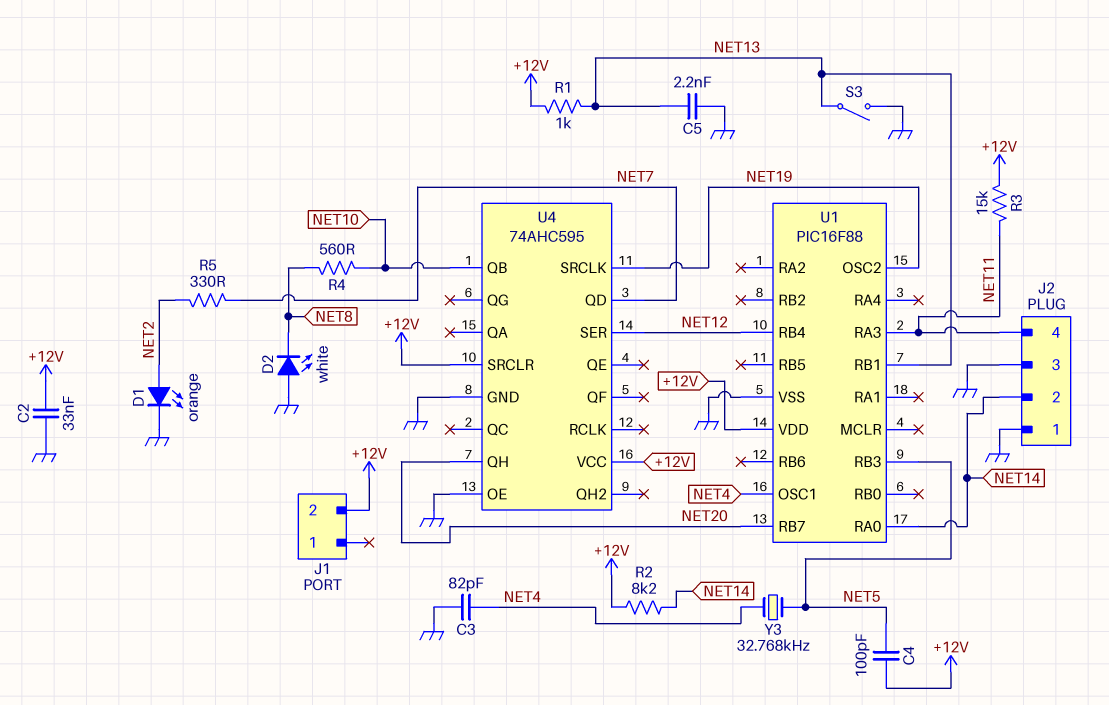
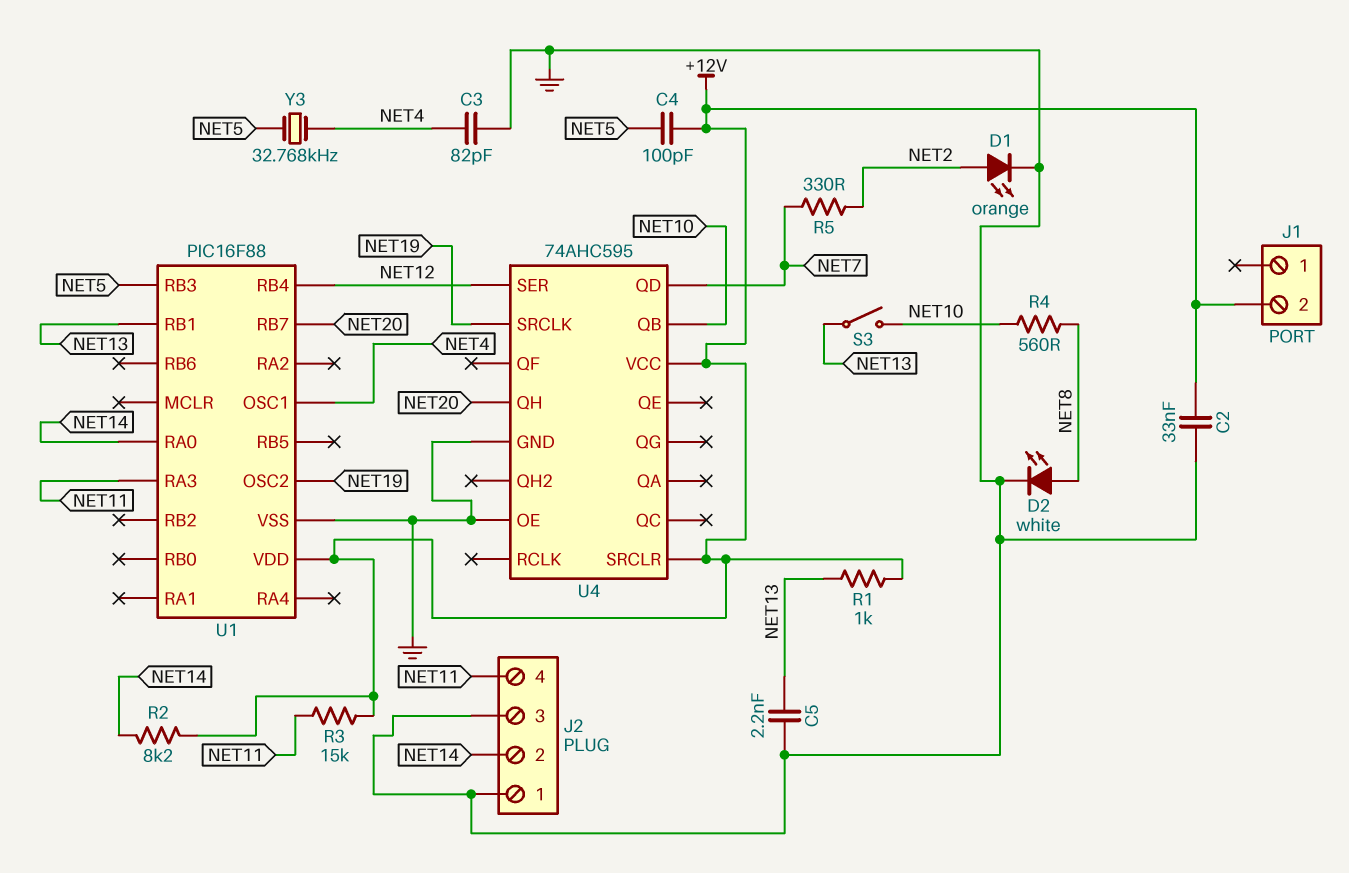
D2: LED white (A GND, K NET8) -> LED white (A NET8, K GND)
S3: switch (GND, NET13) -> switch (NET10, NET13)

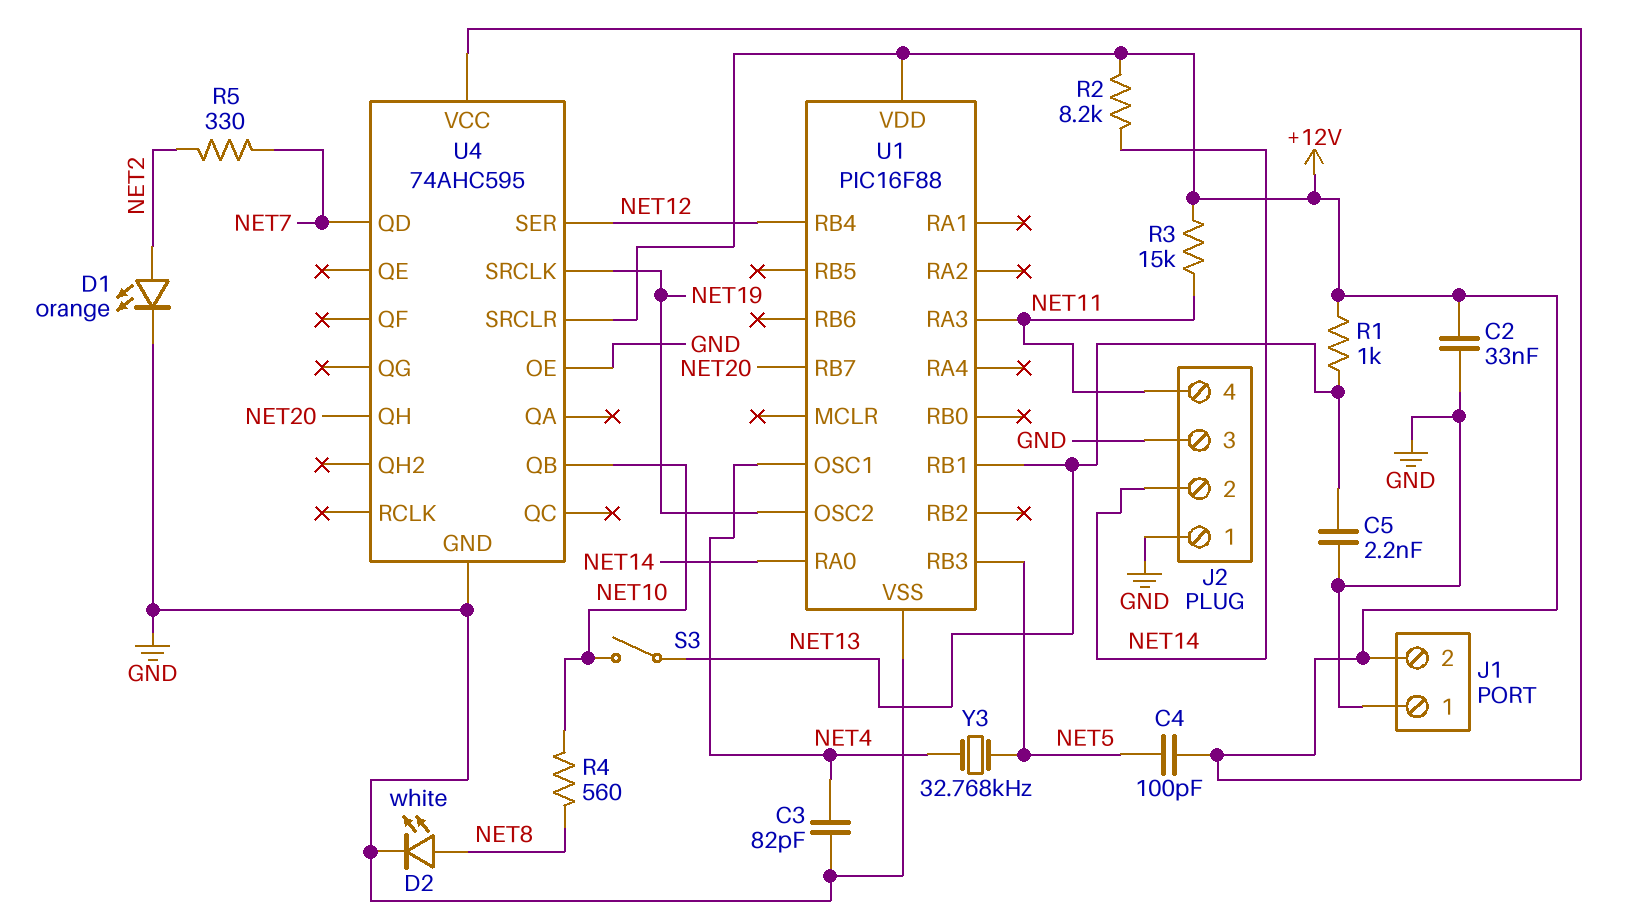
J1 pin 1: none -> GND

